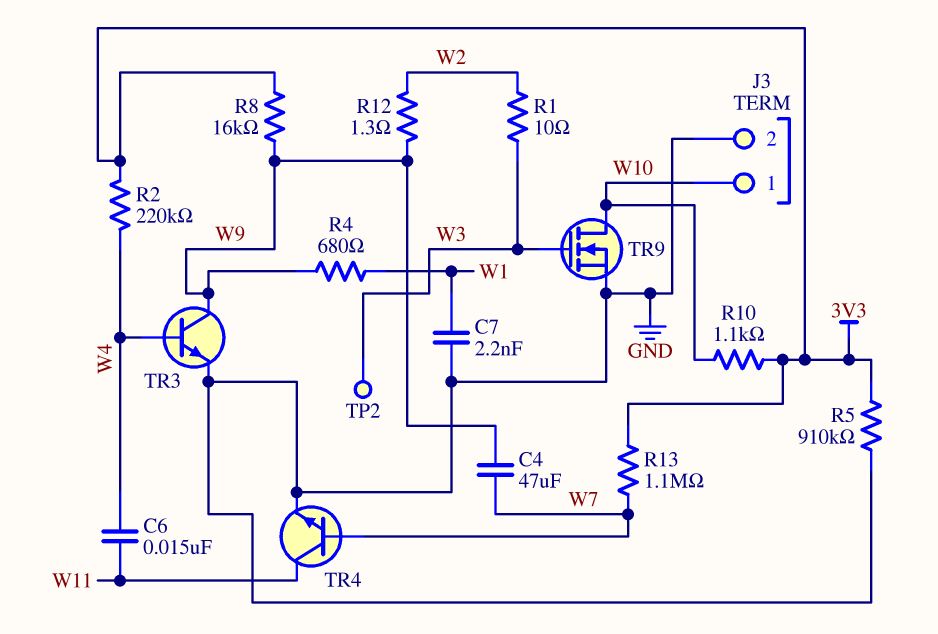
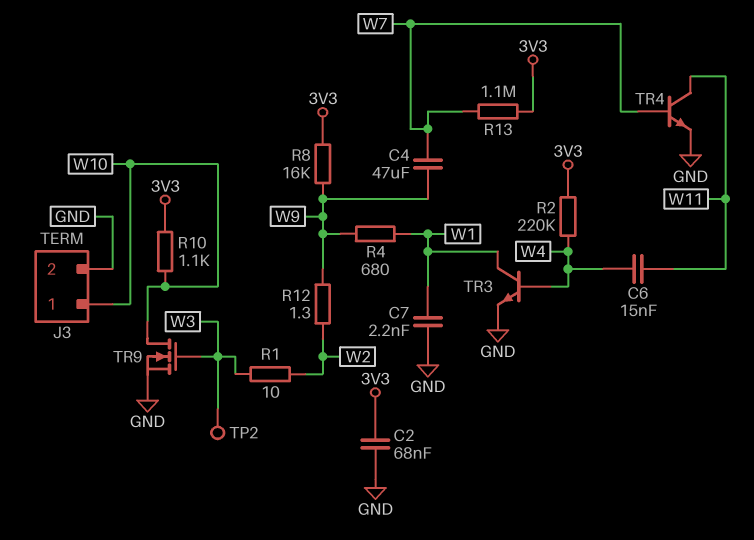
C2: none -> 68nF (3V3, GND)
R5: 910k (3V3, GND) -> none
TR3: NPN (B W4, C W9, E GND) -> NPN (B W4, C W1, E GND)

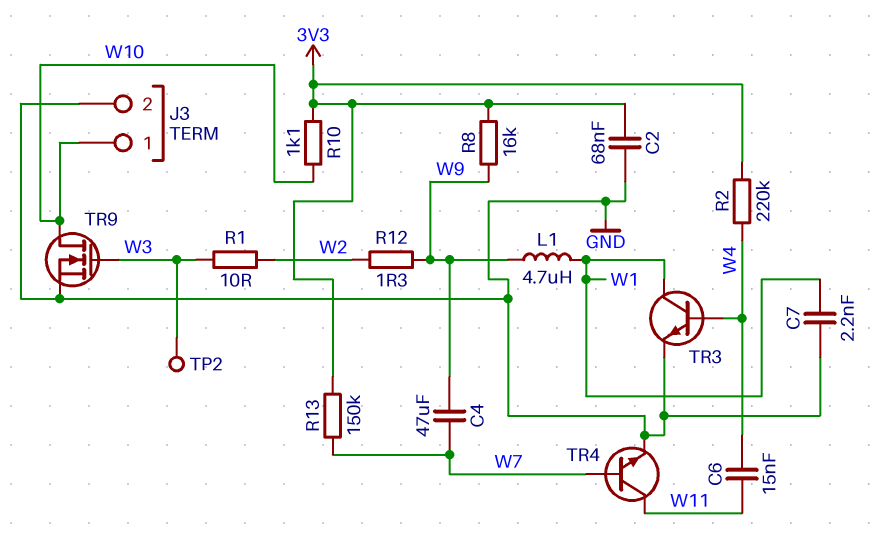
L1: none -> 4.7uH (W1, W9)
R4: 680 (W1, W9) -> none
R13: 1.1M (3V3, W7) -> 150k (3V3, W7)

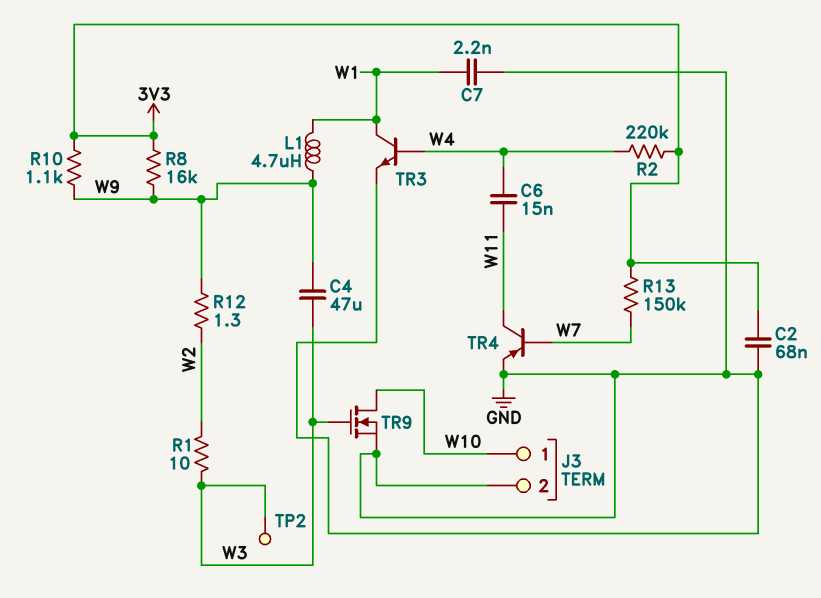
C4: 47uF (W7, W9) -> 47uF (W3, W9)
R10: 1.1k (3V3, W10) -> 1.1k (3V3, W9)
TR4: NPN (B W7, C W11, E GND) -> PNP (B W7, C W11, E GND)

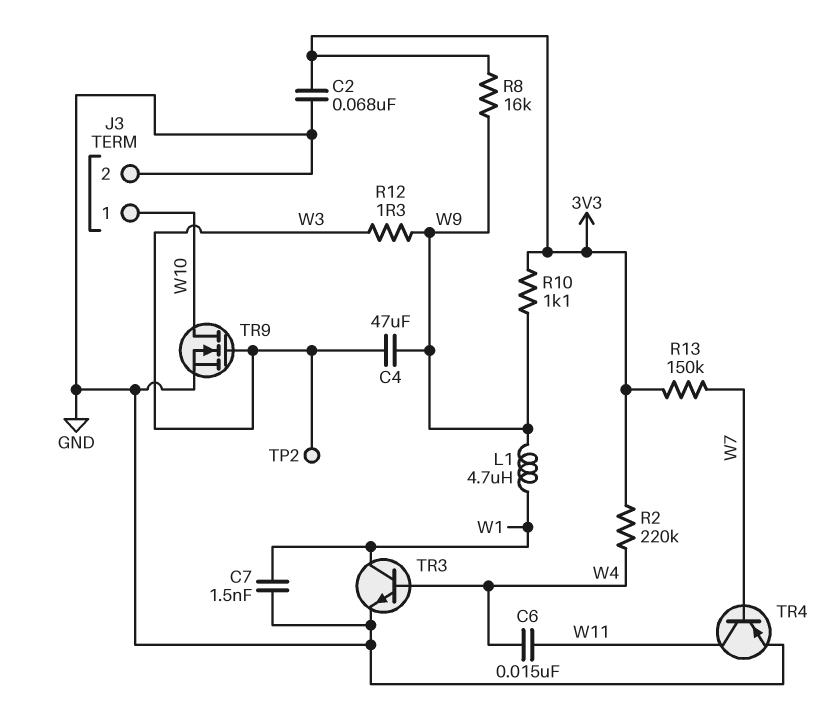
C7: 2.2nF (GND, W1) -> 1.5nF (GND, W1)
R1: 10 (W2, W3) -> none
R12: 1.3 (W2, W9) -> 1.3 (W3, W9)

